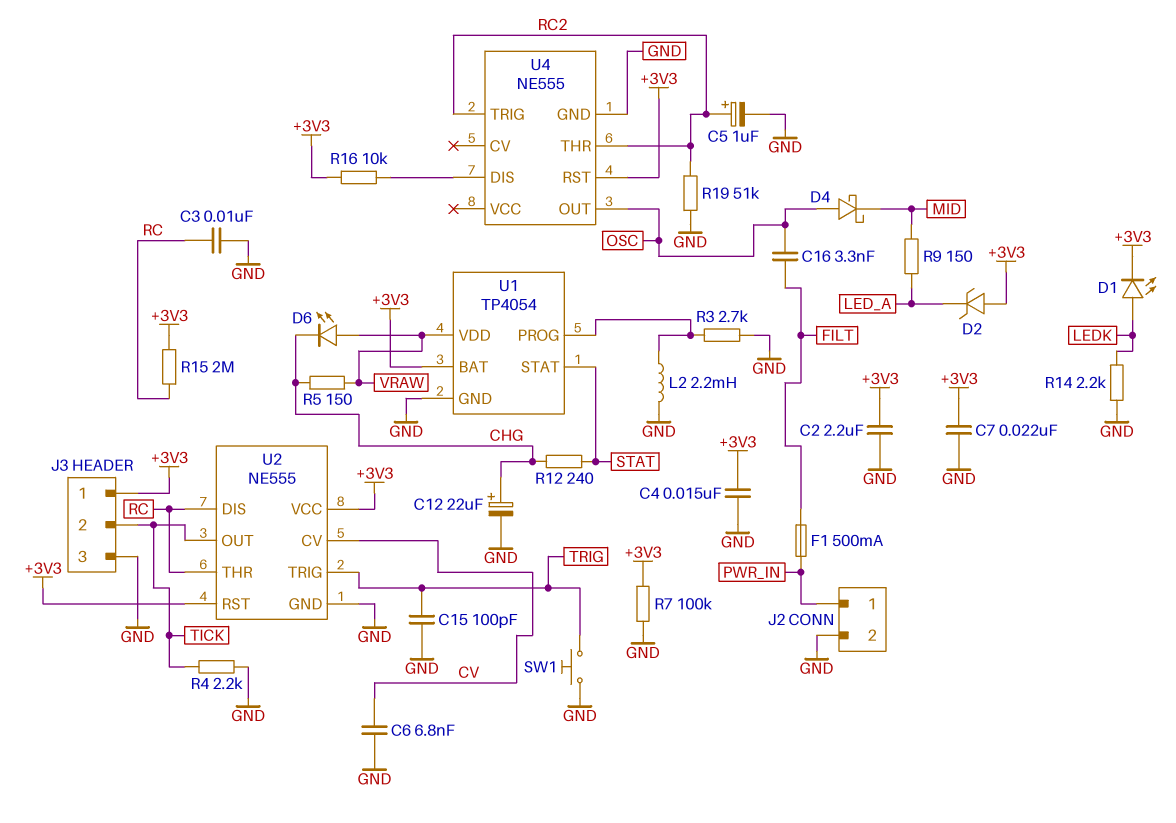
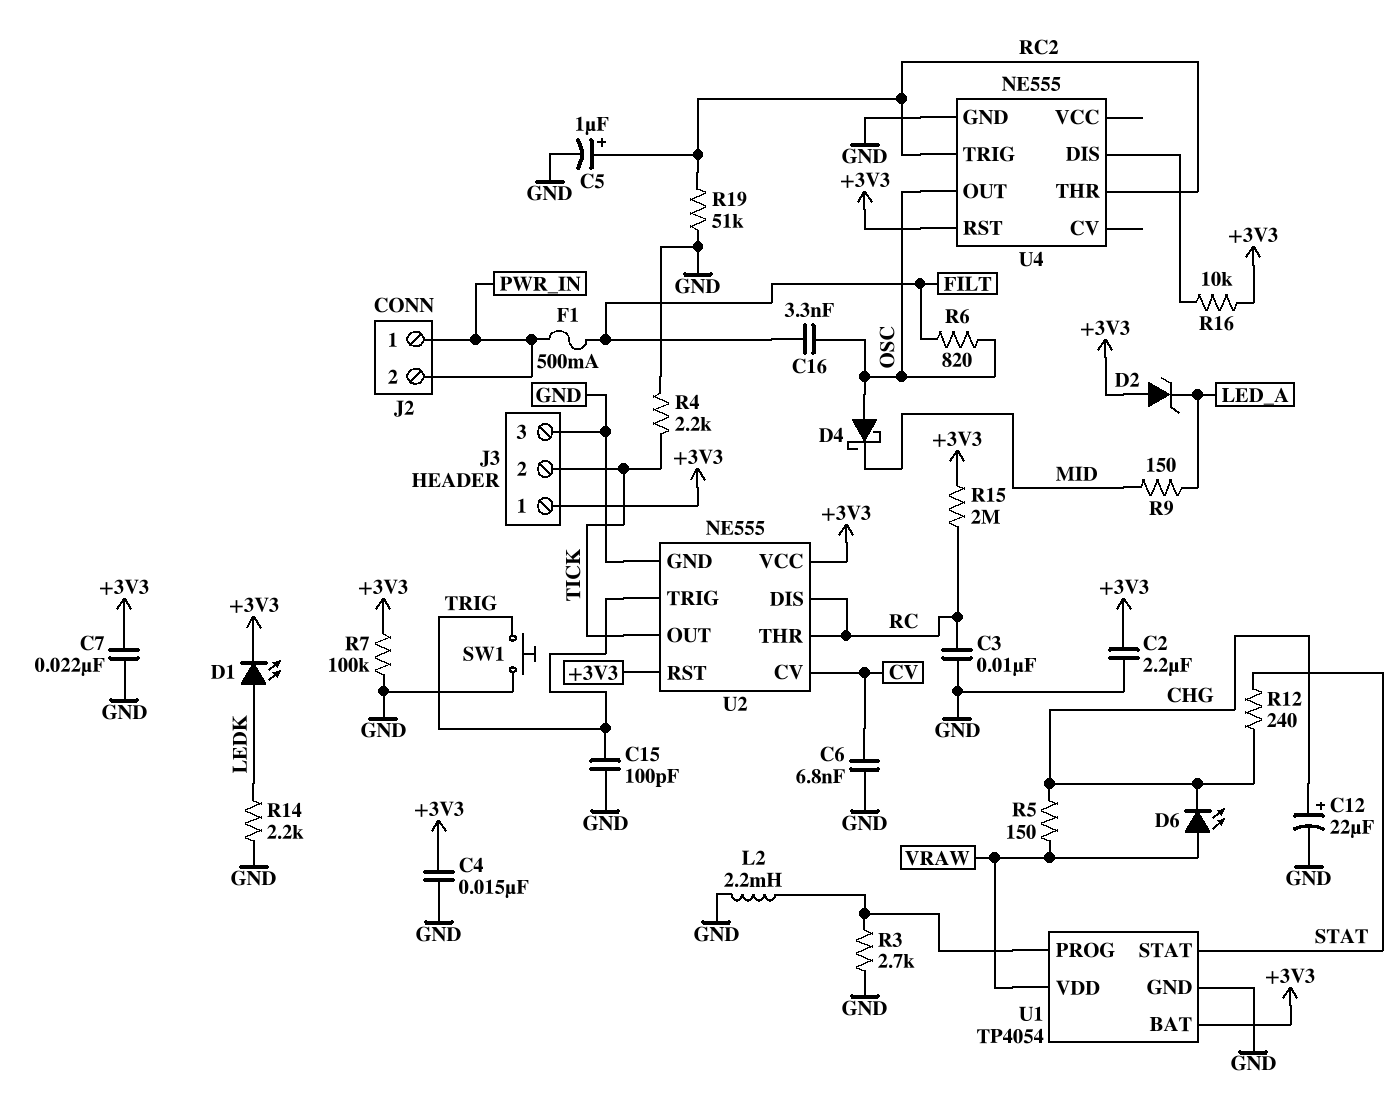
J2 pin 2: GND -> PWR_IN
R6: none -> 820 (FILT, OSC)

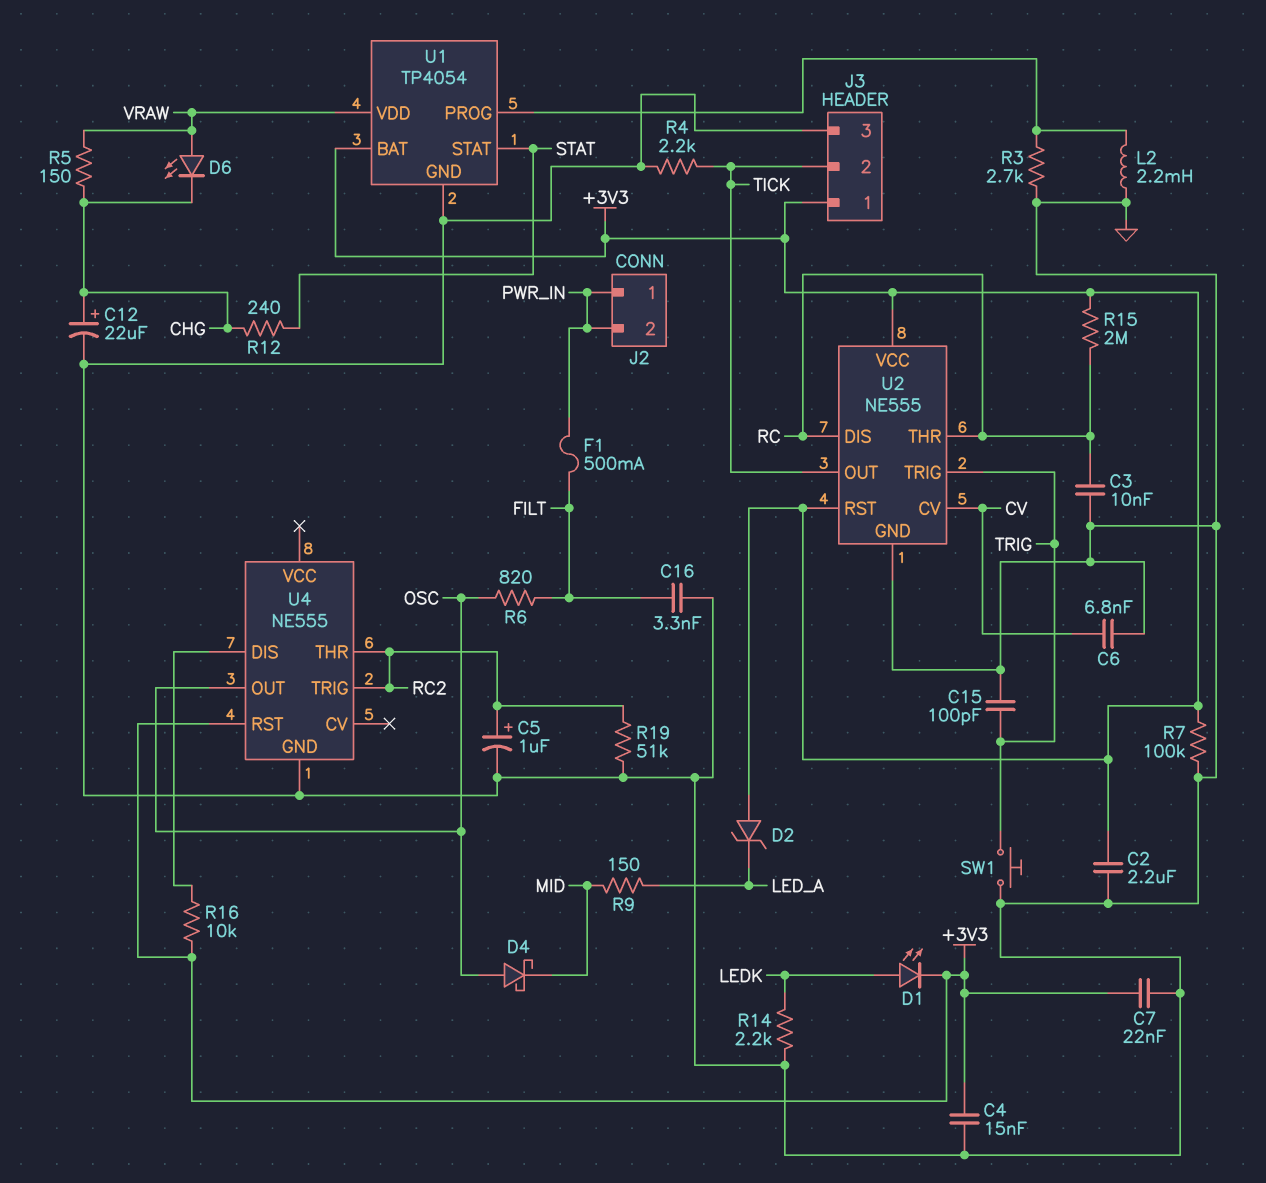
C16: 3.3nF (FILT, OSC) -> 3.3nF (FILT, GND)

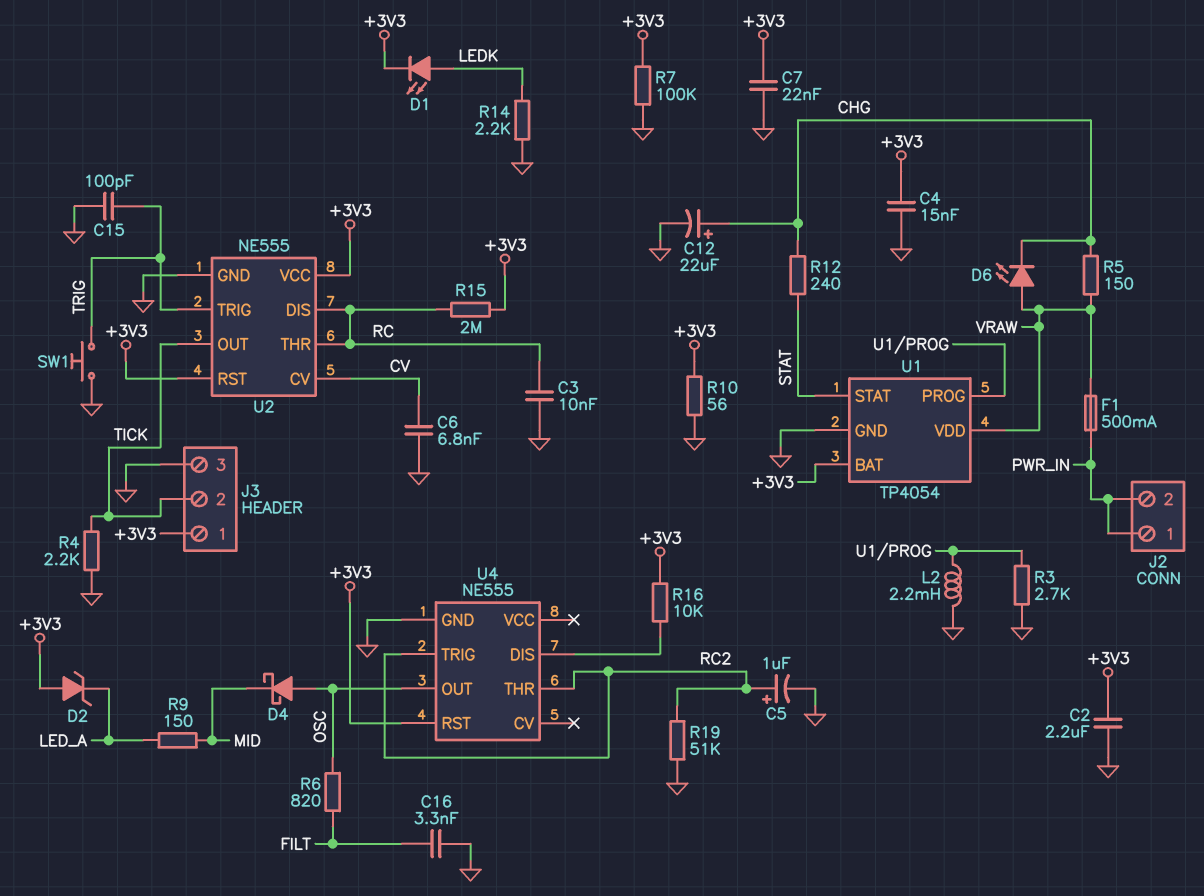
F1: 500mA (FILT, PWR_IN) -> 500mA (PWR_IN, VRAW)
R10: none -> 56 (+3V3, GND)

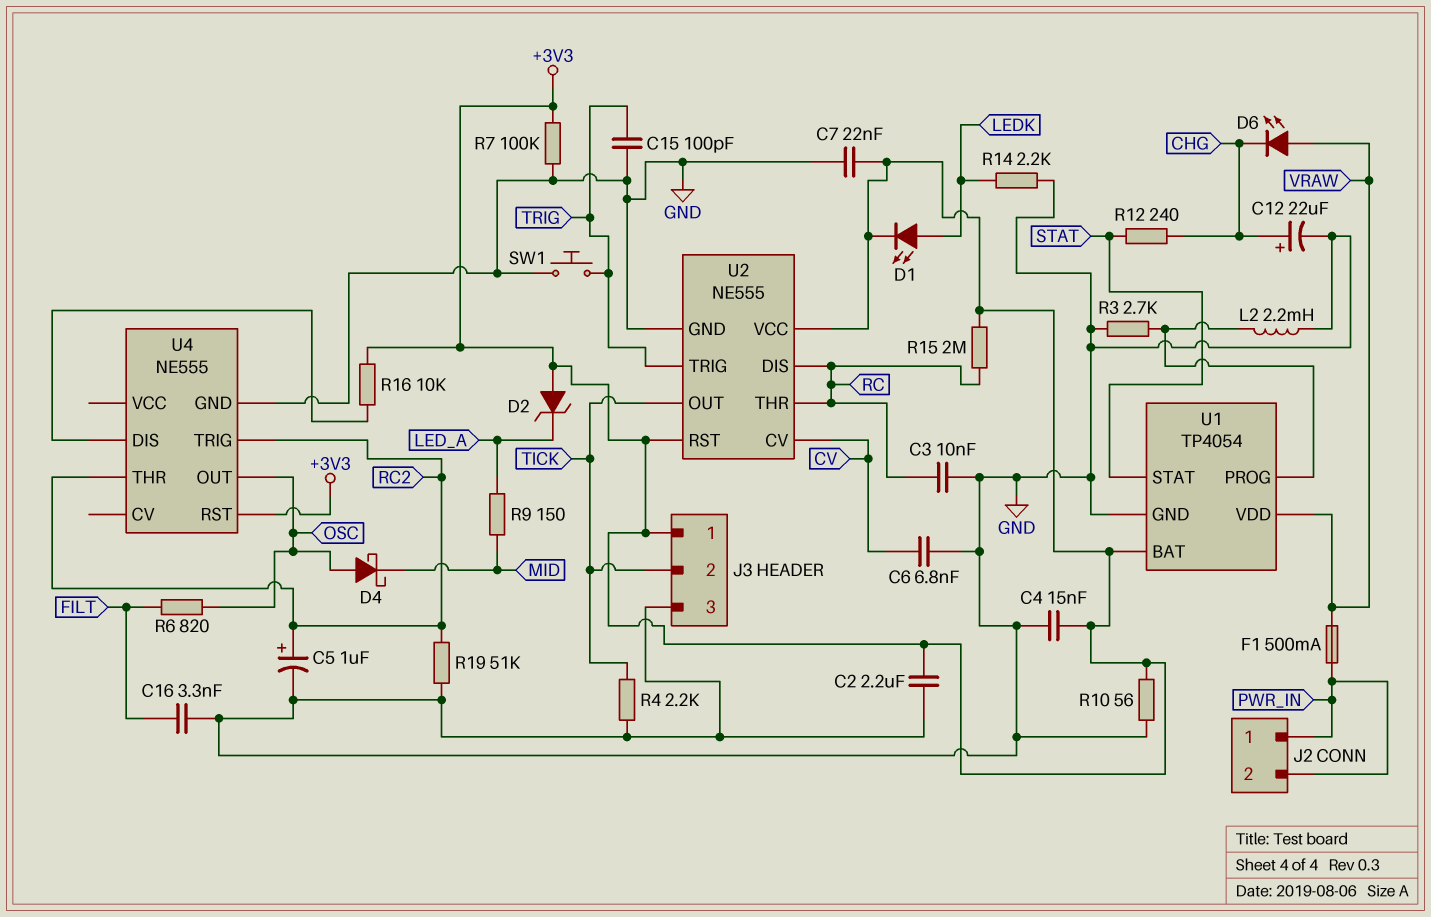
R5: 150 (CHG, VRAW) -> none

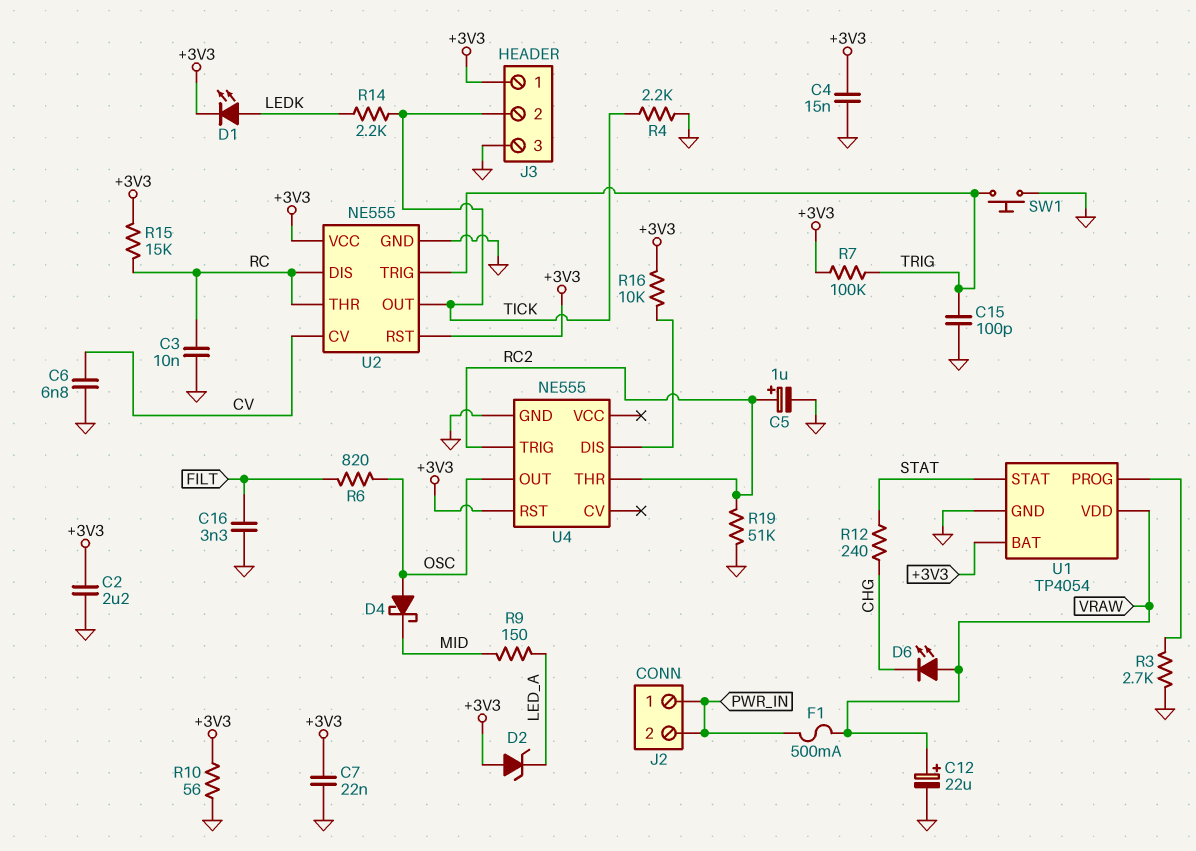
C12: 22uF (plus CHG, minus GND) -> 22uF (plus VRAW, minus GND)
L2: 2.2mH (GND, U1/PROG) -> none
R7: 100k (+3V3, GND) -> 100k (+3V3, TRIG)
R14: 2.2k (GND, LEDK) -> 2.2k (LEDK, TICK)
R15: 2M (+3V3, RC) -> 15k (+3V3, RC)

